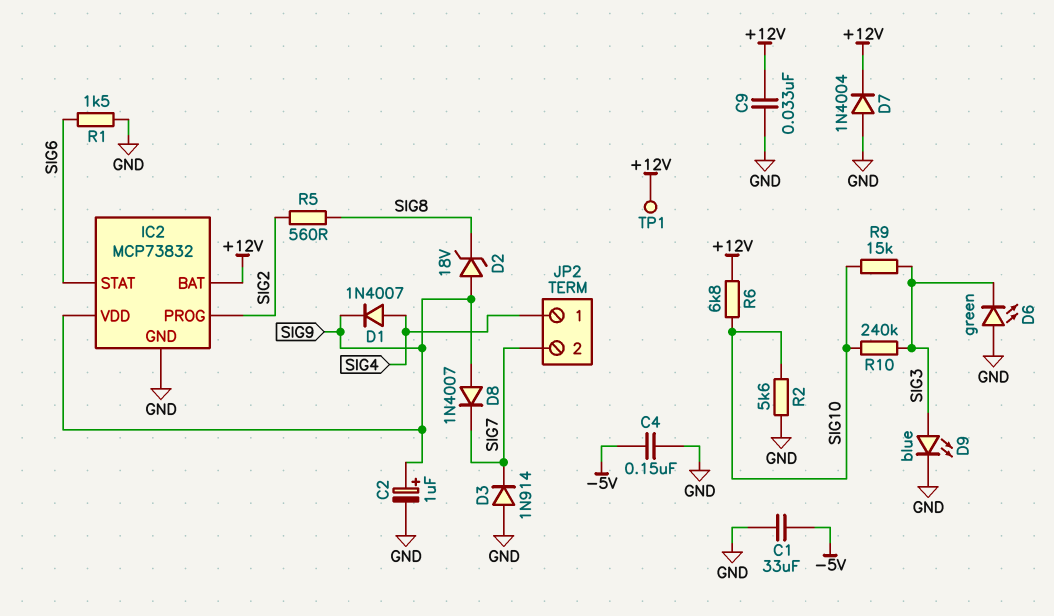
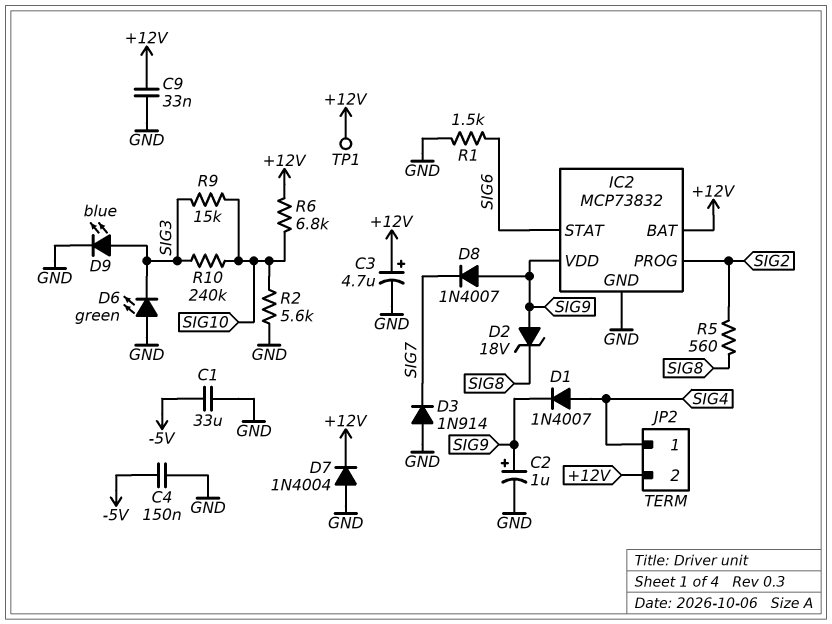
C3: none -> 4.7uF (plus +12V, minus GND)
JP2 pin 2: SIG7 -> +12V

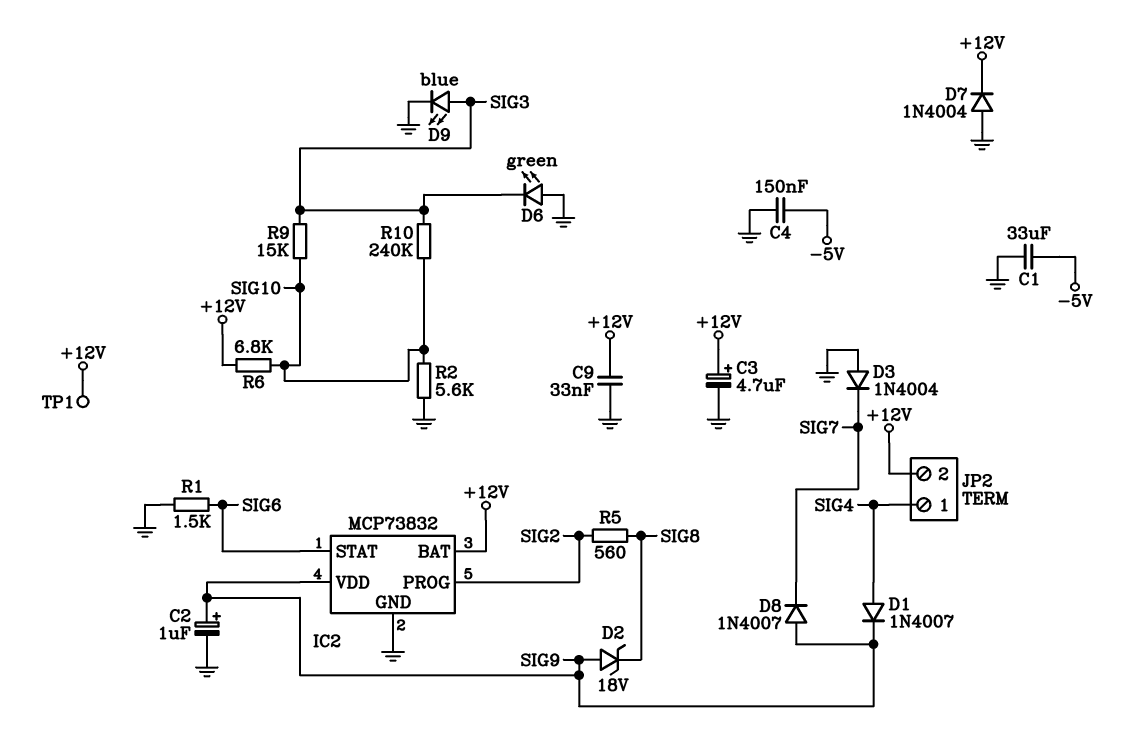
D3: diode 1N914 (A GND, K SIG7) -> diode 1N4004 (A GND, K SIG7)

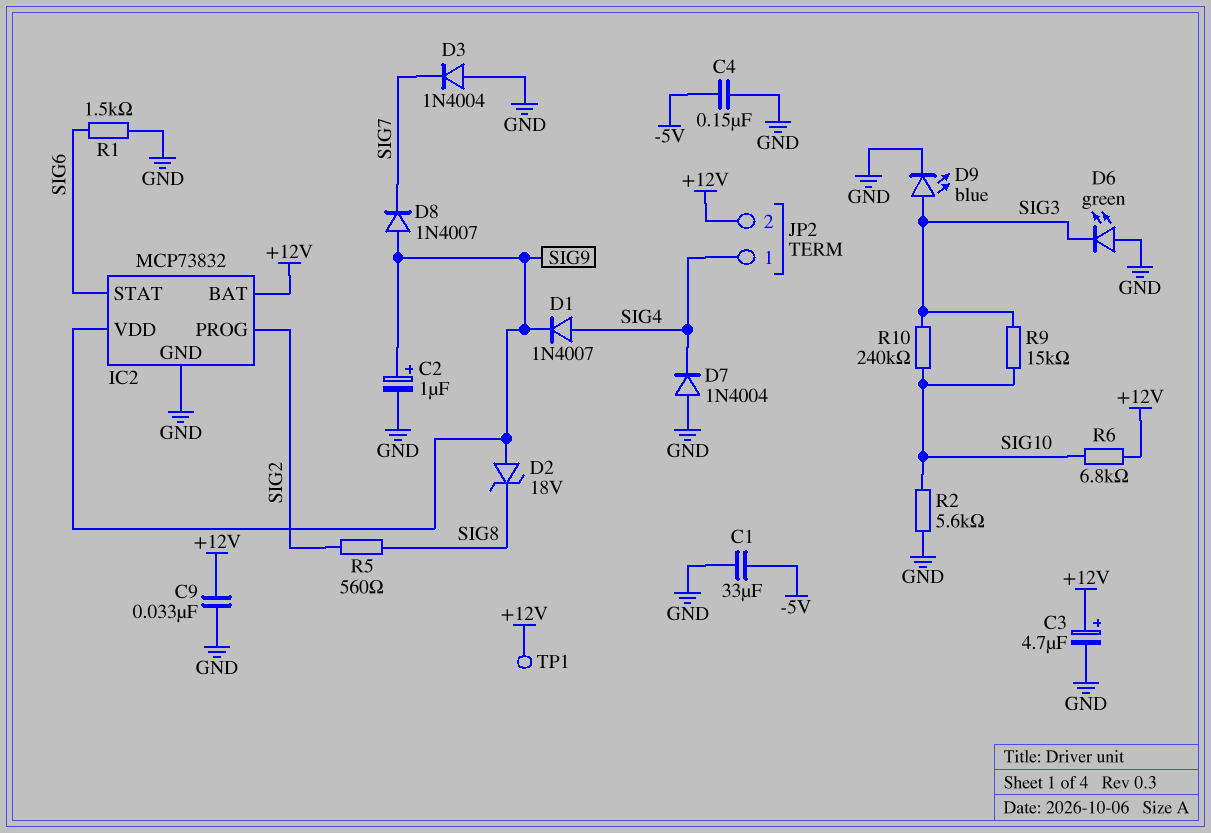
D7: diode 1N4004 (A GND, K +12V) -> diode 1N4004 (A GND, K SIG4)

